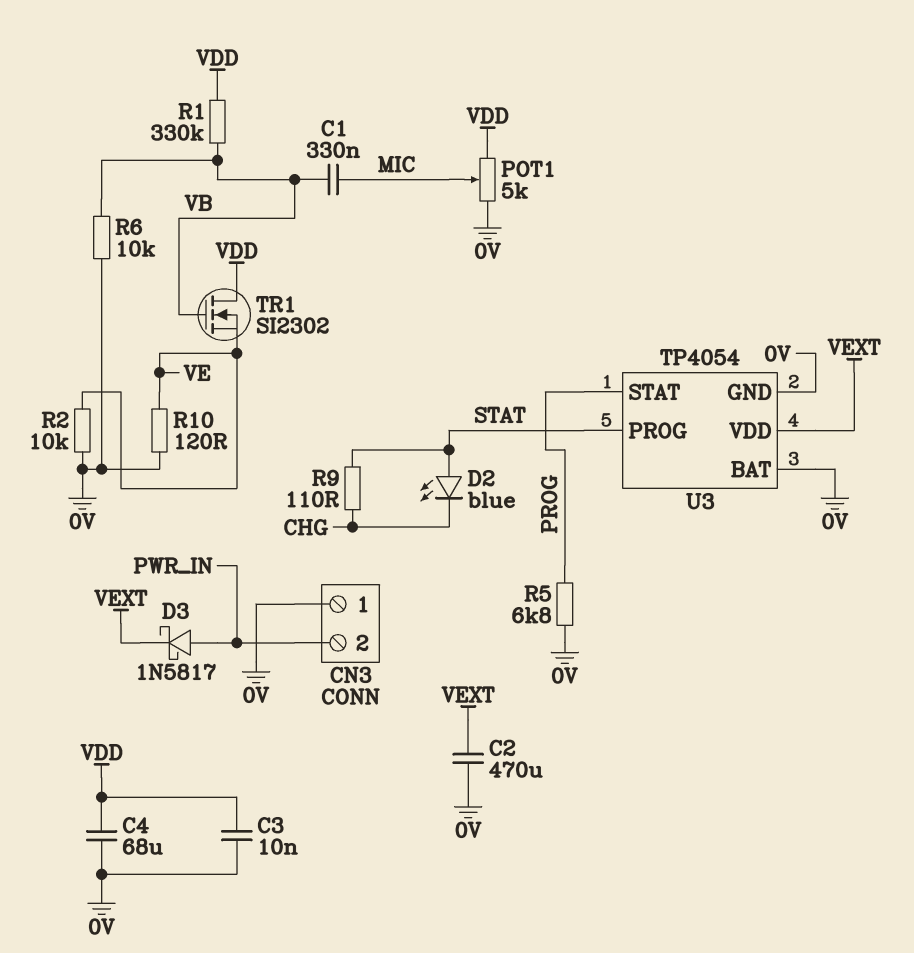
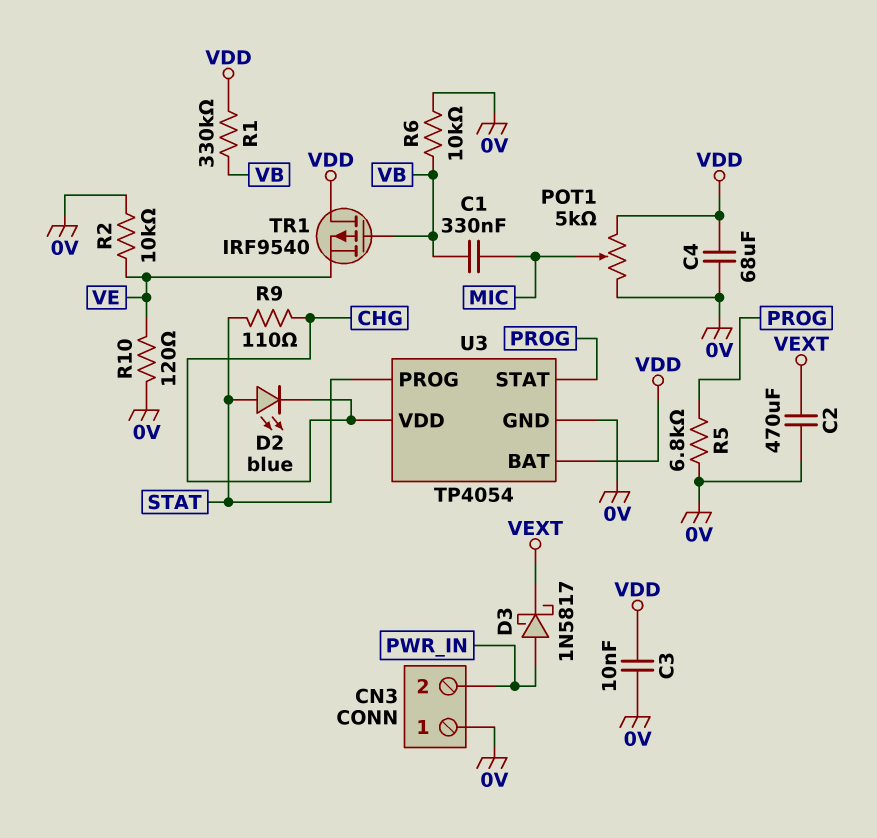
TR1: NMOS SI2302 (G VB, D VDD, S VE) -> PMOS IRF9540 (G VB, D VDD, S VE)
U3 pin BAT: 0V -> VDD
U3 pin VDD: VEXT -> CHG

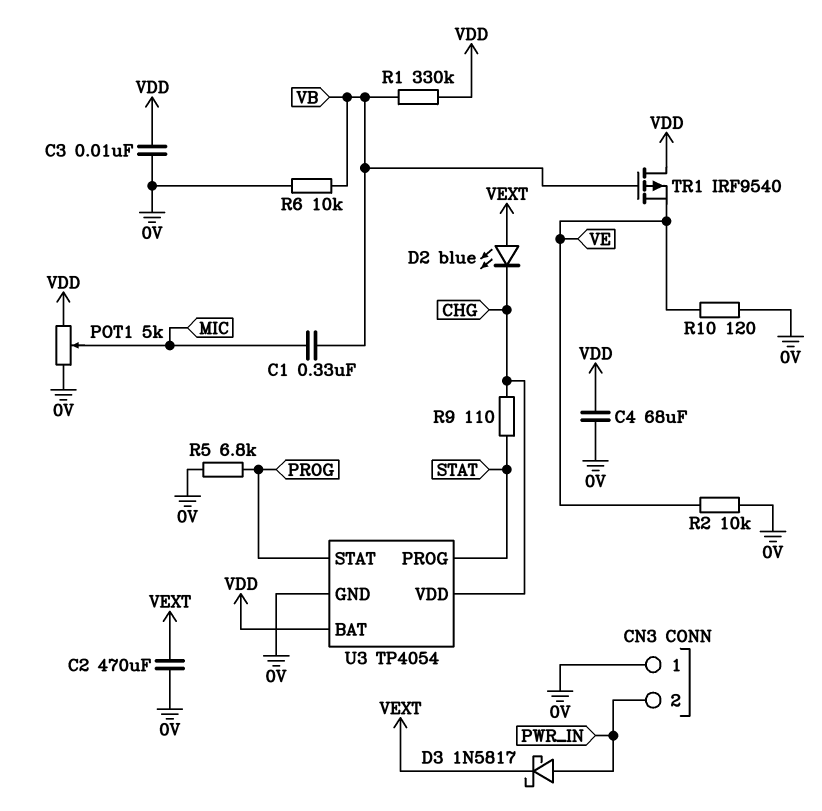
D2: LED blue (A STAT, K CHG) -> LED blue (A VEXT, K CHG)

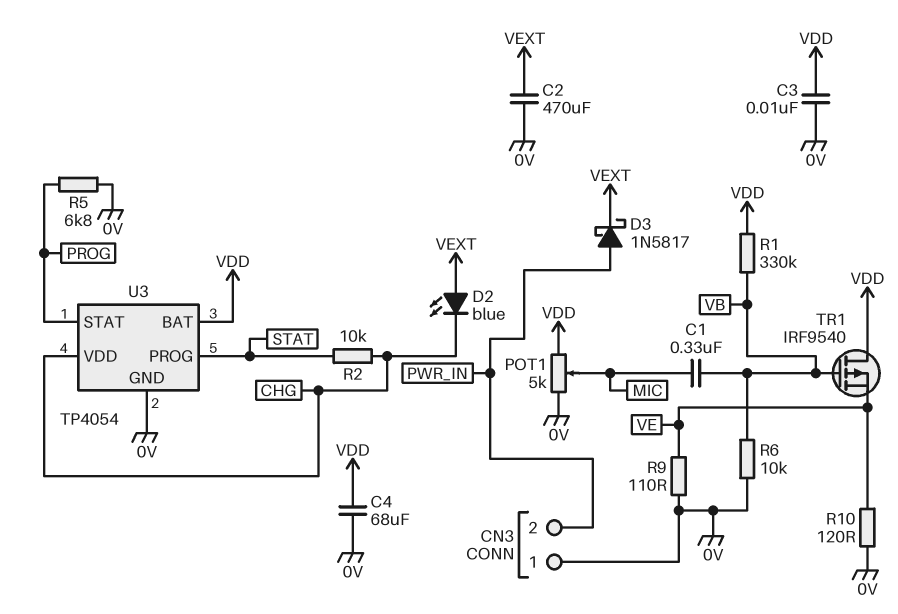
R2: 10k (0V, VE) -> 10k (CHG, STAT)
R9: 110 (CHG, STAT) -> 110 (0V, VE)

